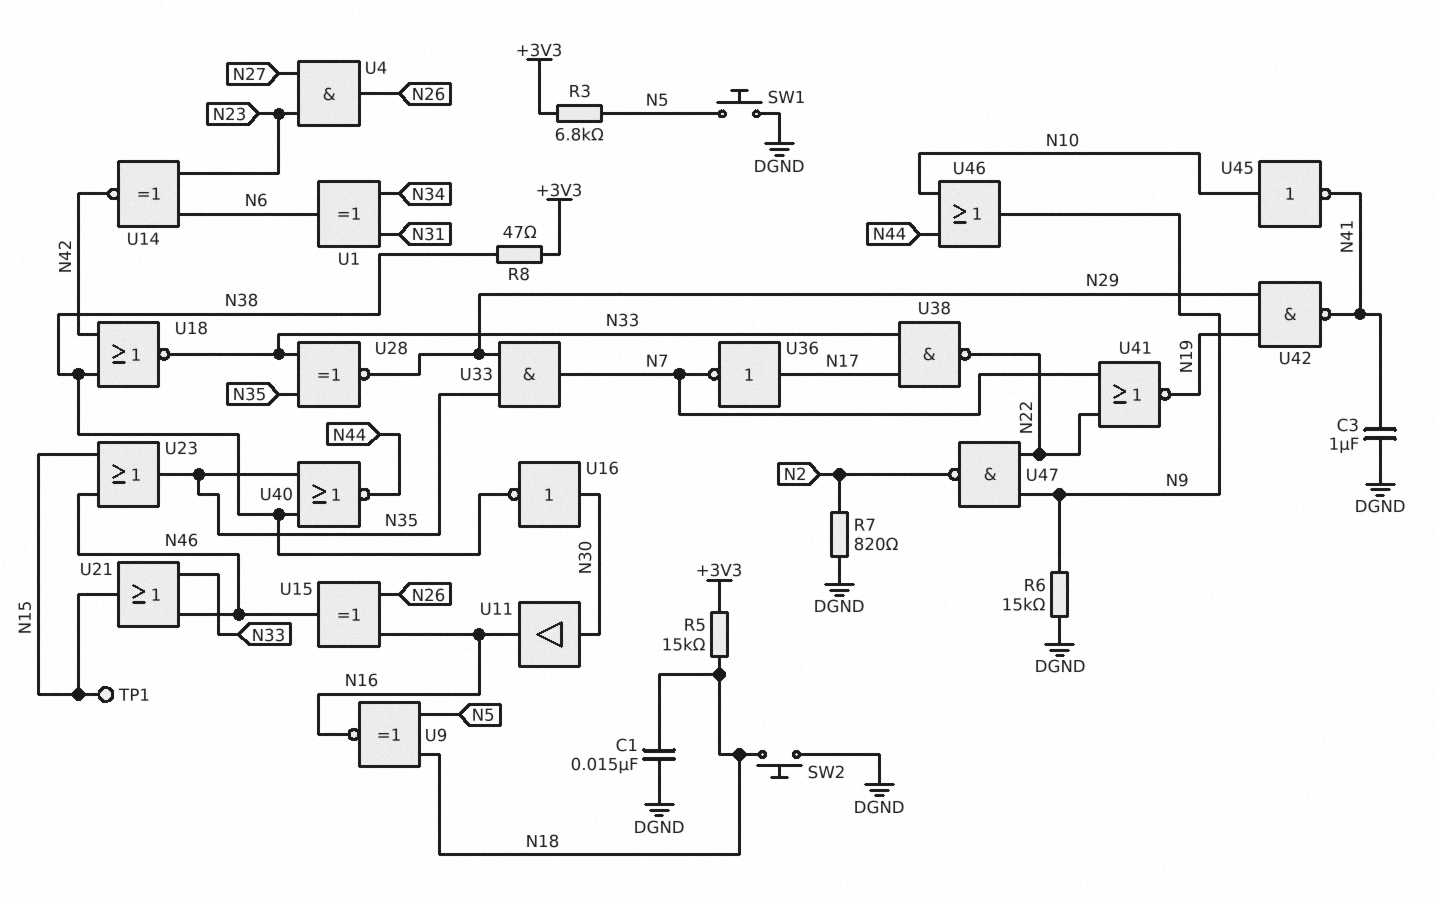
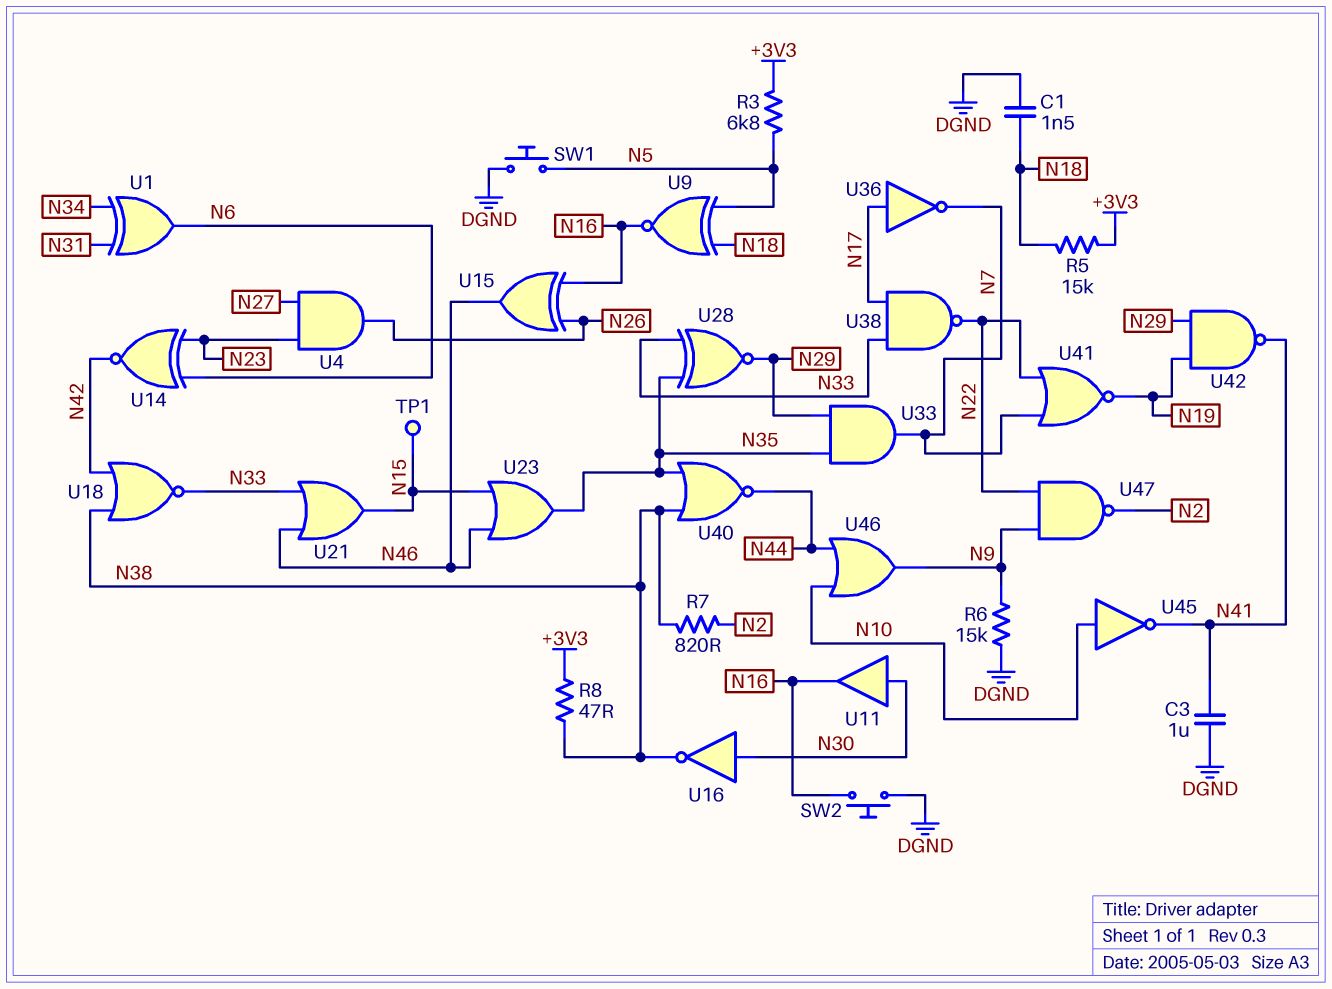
C1: 15nF (DGND, N18) -> 1.5nF (DGND, N18)
R7: 820 (DGND, N2) -> 820 (N2, N38)
SW2: button (DGND, N18) -> button (DGND, N16)

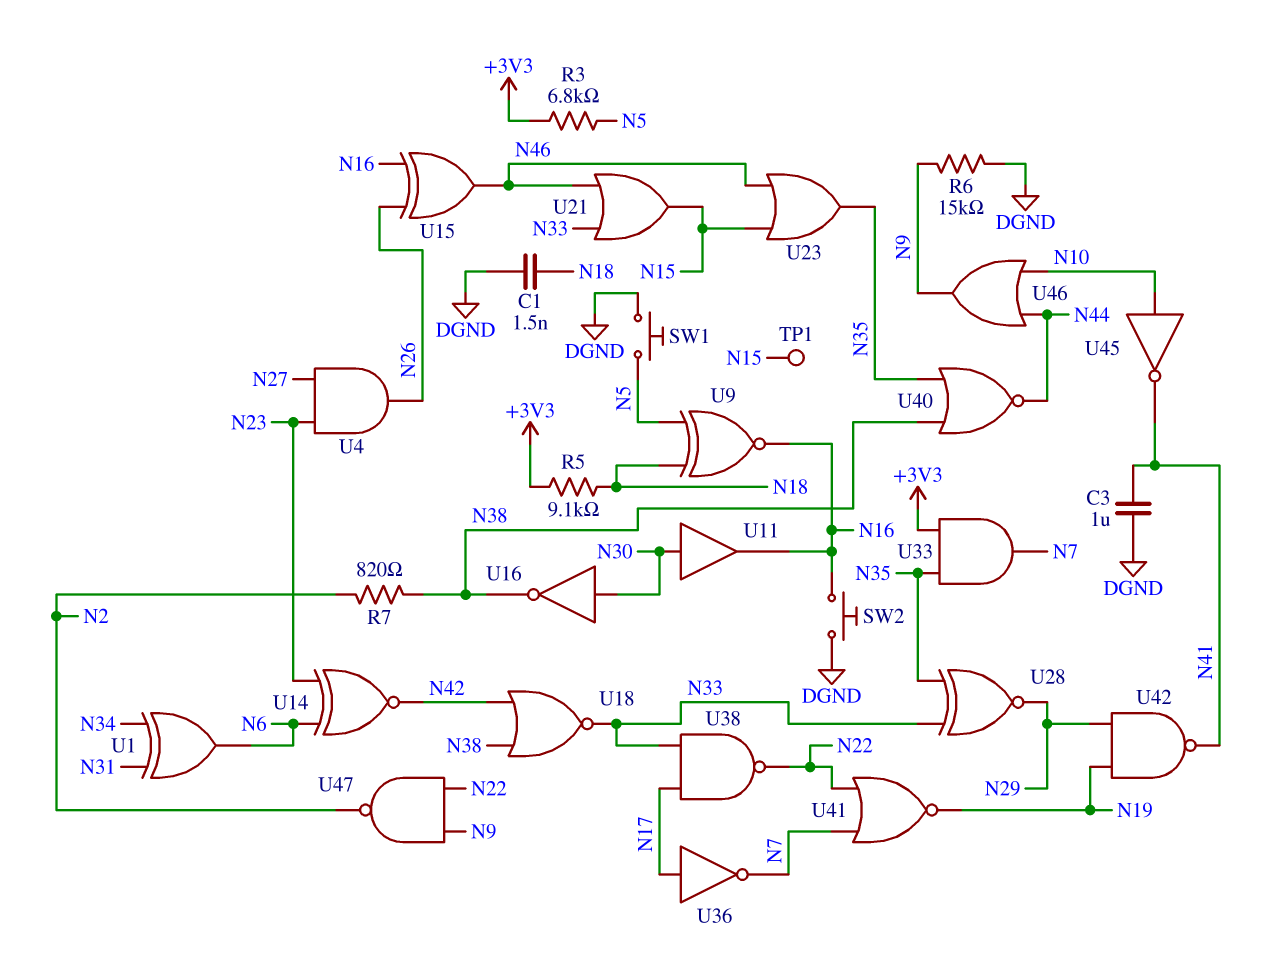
R5: 15k (+3V3, N18) -> 9.1k (+3V3, N18)
R8: 47 (+3V3, N38) -> none
U33: AND (in N29, in N35, out N7) -> AND (in +3V3, in N35, out N7)

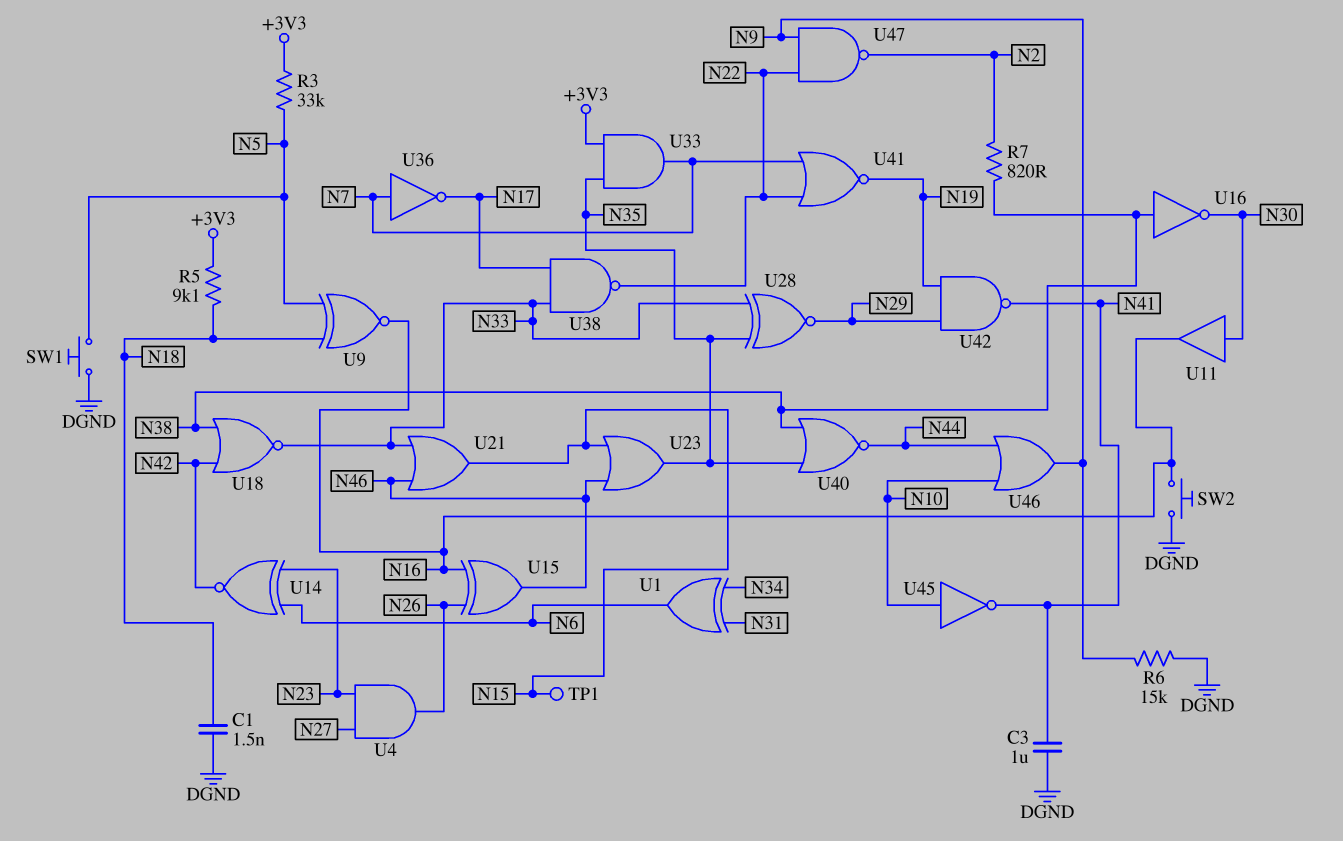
R3: 6.8k (+3V3, N5) -> 33k (+3V3, N5)
U16: NOT (in N30, out N38) -> NOT (in N38, out N30)
U36: NOT (in N17, out N7) -> NOT (in N7, out N17)

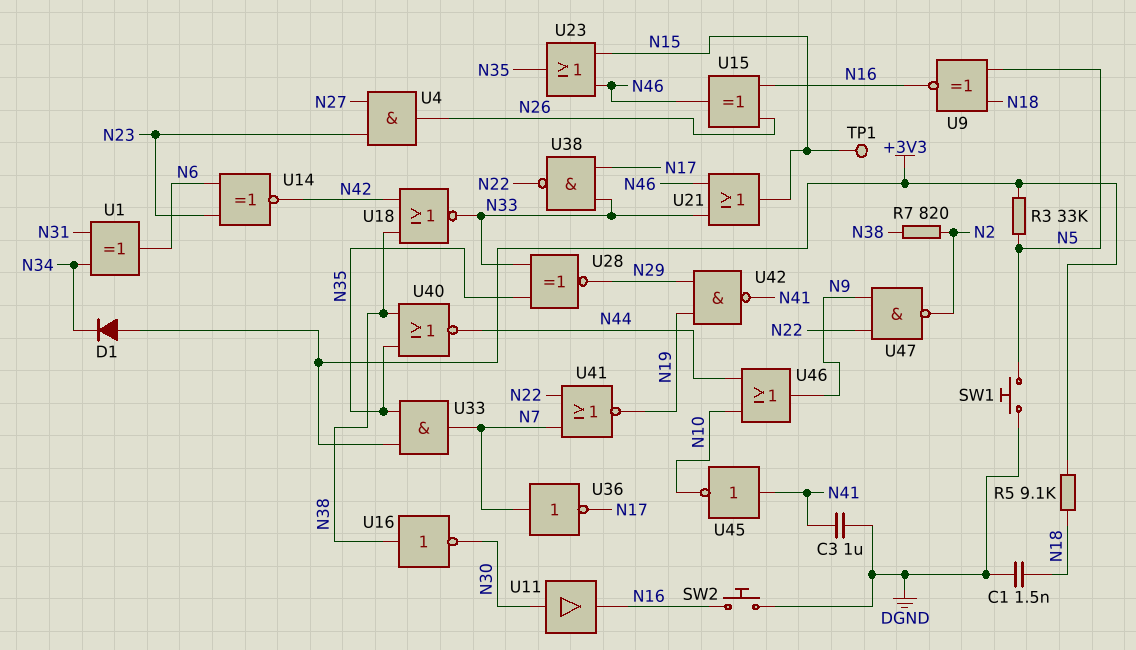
D1: none -> diode (A +3V3, K N34)
R6: 15k (DGND, N9) -> none
U45: NOT (in N10, out N41) -> NOT (in N41, out N10)

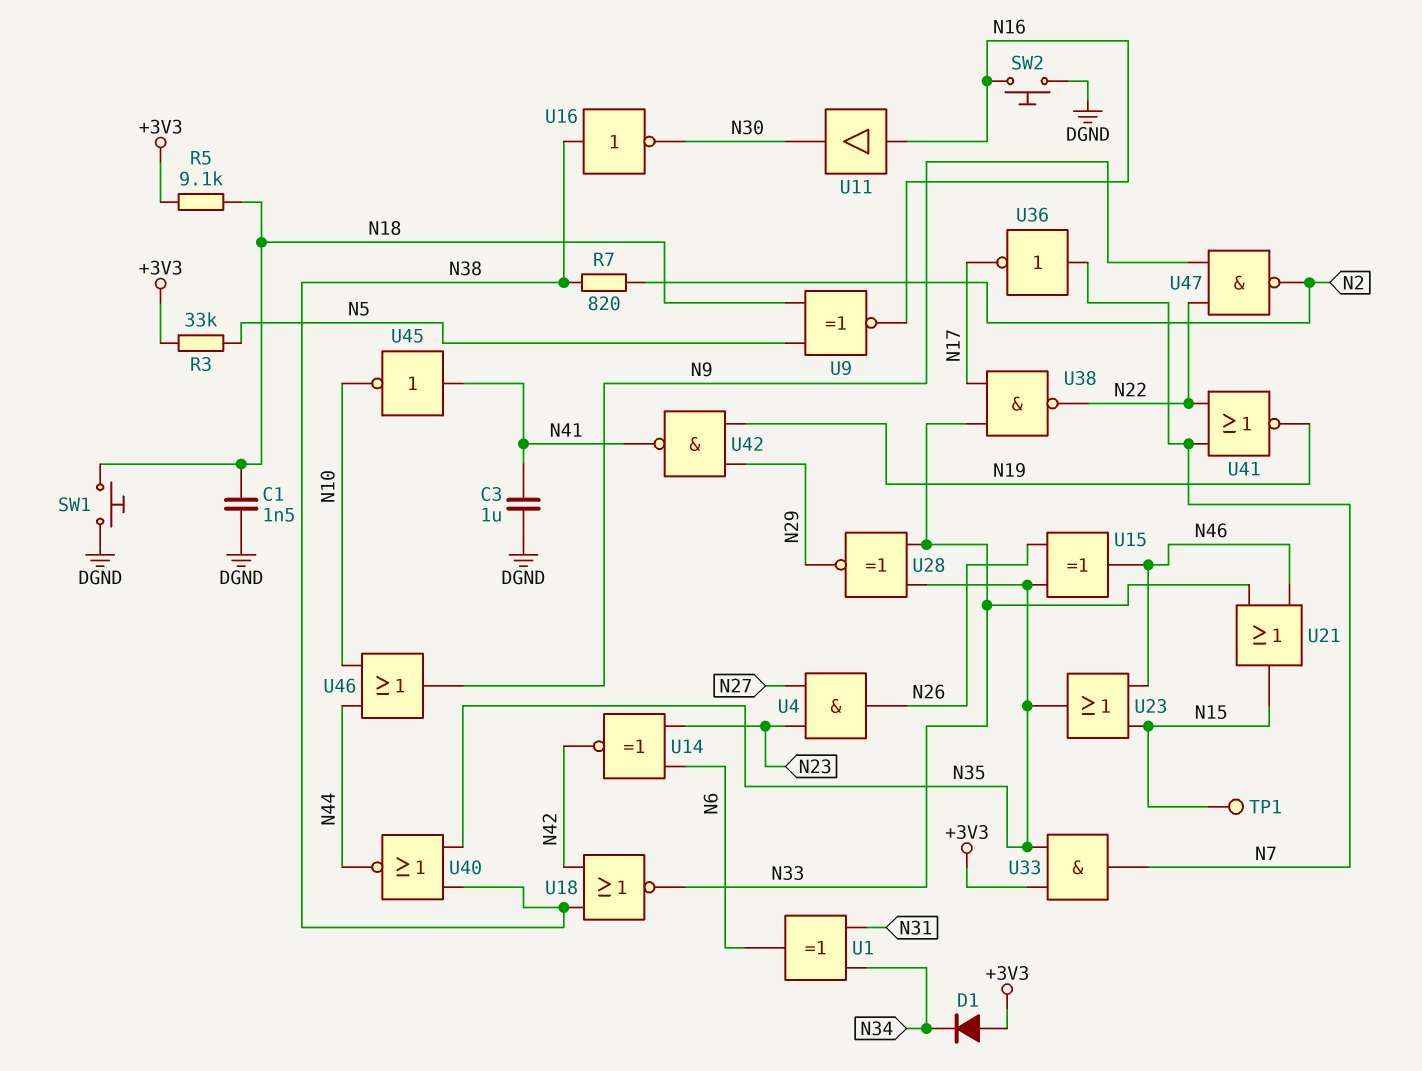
SW1: button (DGND, N5) -> button (DGND, N18)
U11: buffer (in N30, out N16) -> buffer (in N16, out N30)
U15: XOR (in N16, in N26, out N46) -> XOR (in N26, in N35, out N46)

